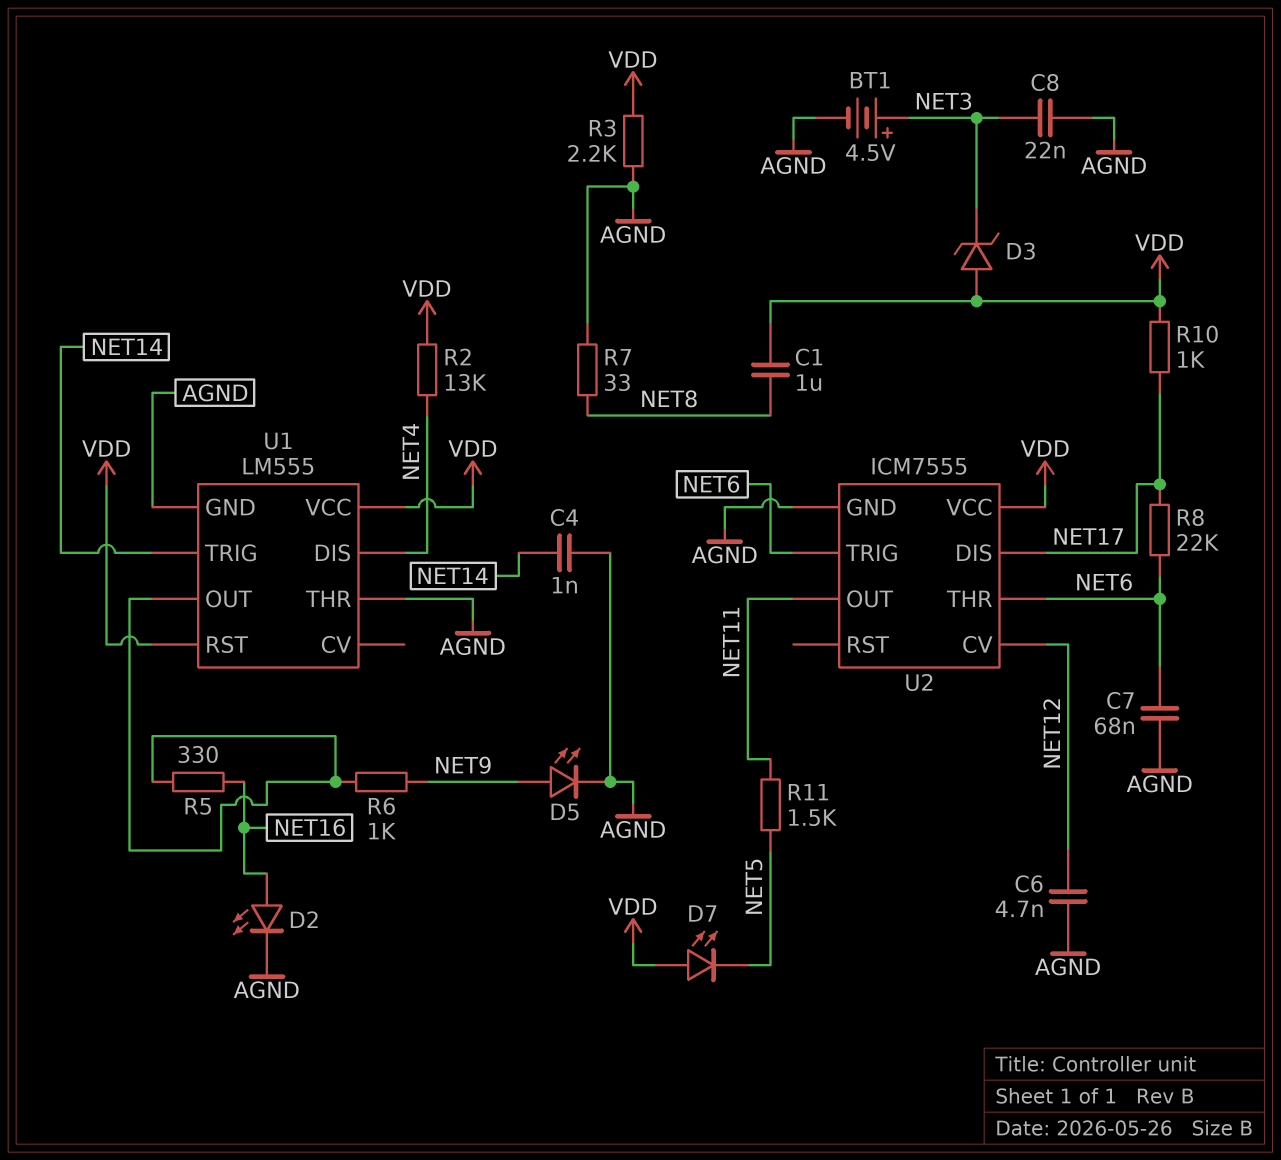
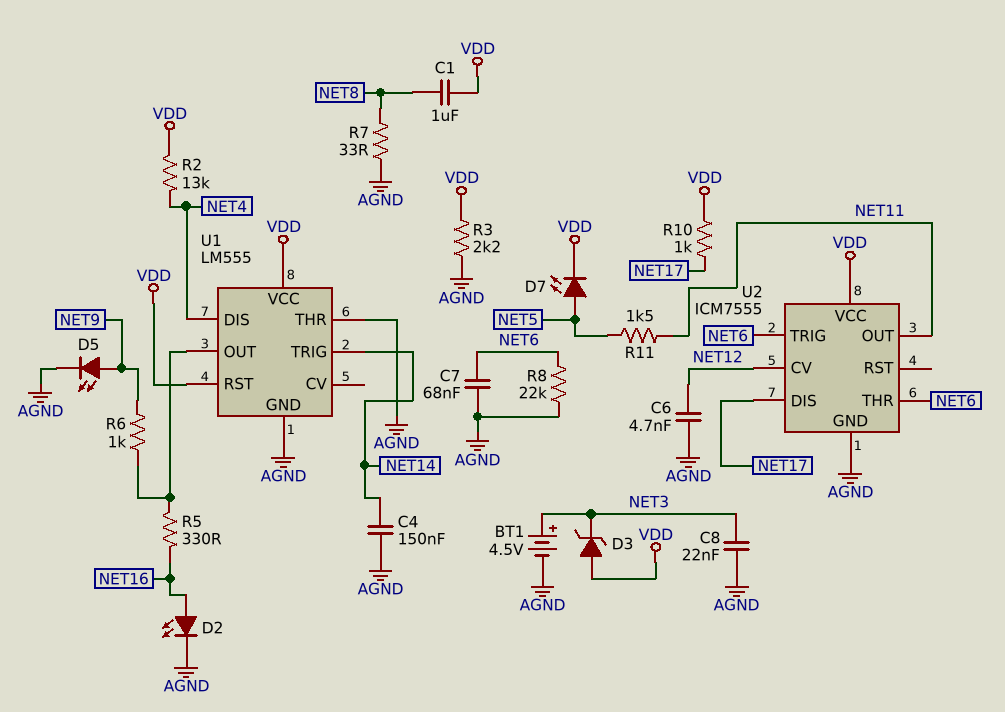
C4: 1nF (AGND, NET14) -> 150nF (AGND, NET14)
D7: LED (A VDD, K NET5) -> LED (A NET5, K VDD)
R8: 22k (NET6, NET17) -> 22k (AGND, NET6)

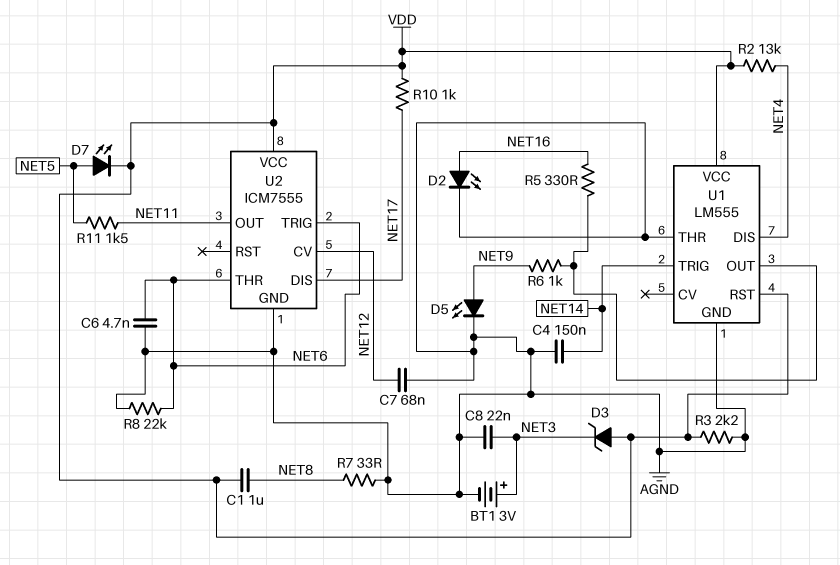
BT1: 4.5V (plus NET3, minus AGND) -> 3V (plus NET3, minus AGND)
C6: 4.7nF (AGND, NET12) -> 4.7nF (AGND, NET6)
C7: 68nF (AGND, NET6) -> 68nF (AGND, NET12)

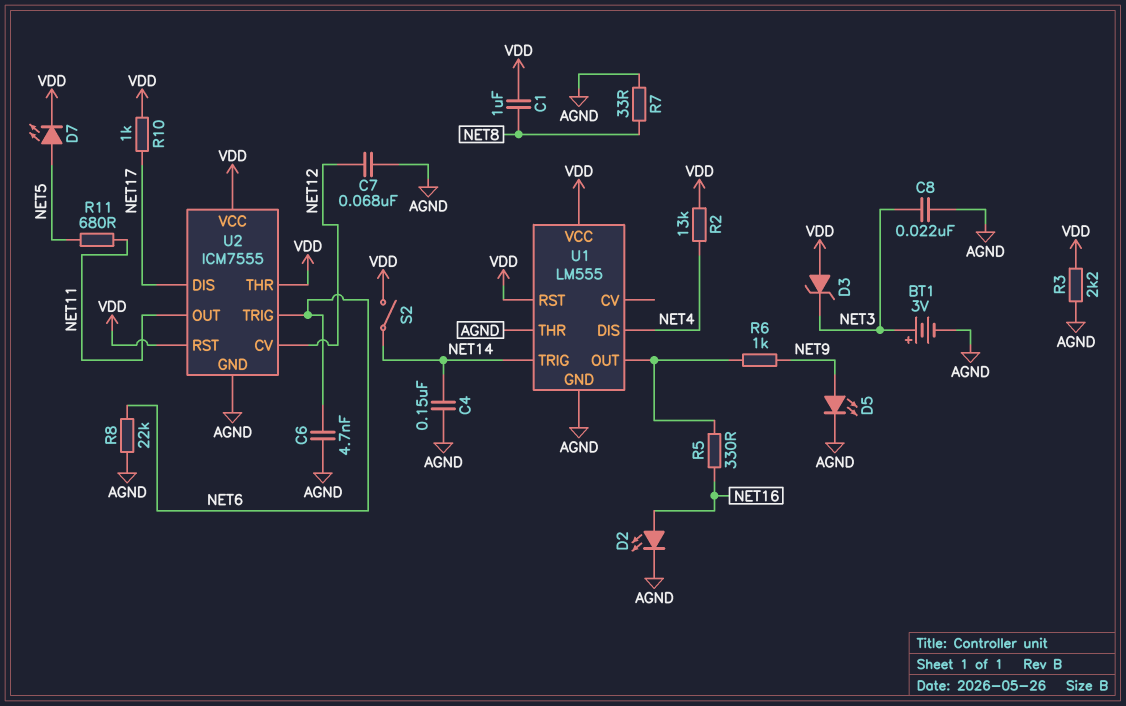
R11: 1.5k (NET5, NET11) -> 680 (NET5, NET11)
S2: none -> switch (NET14, VDD)
U2 pin RST: none -> VDD
U2 pin THR: NET6 -> VDD

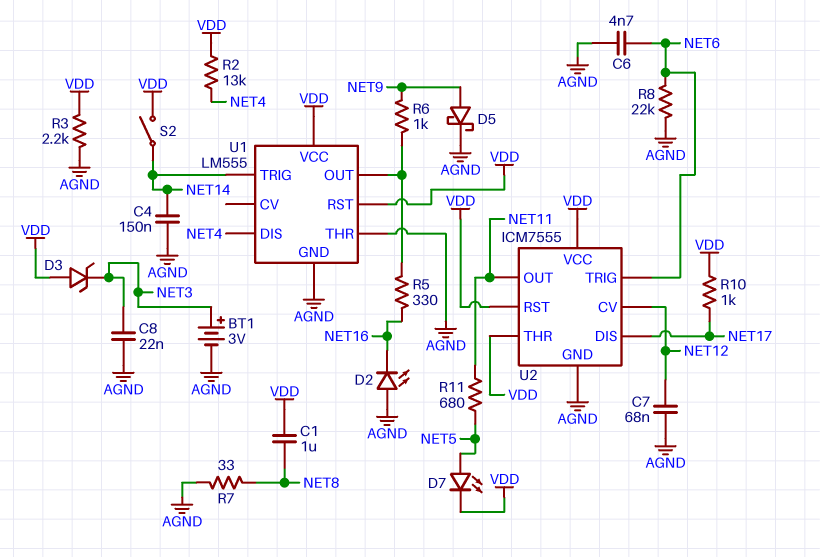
D2: LED (A NET16, K AGND) -> LED (A AGND, K NET16)
D5: LED (A NET9, K AGND) -> schottky (A NET9, K AGND)

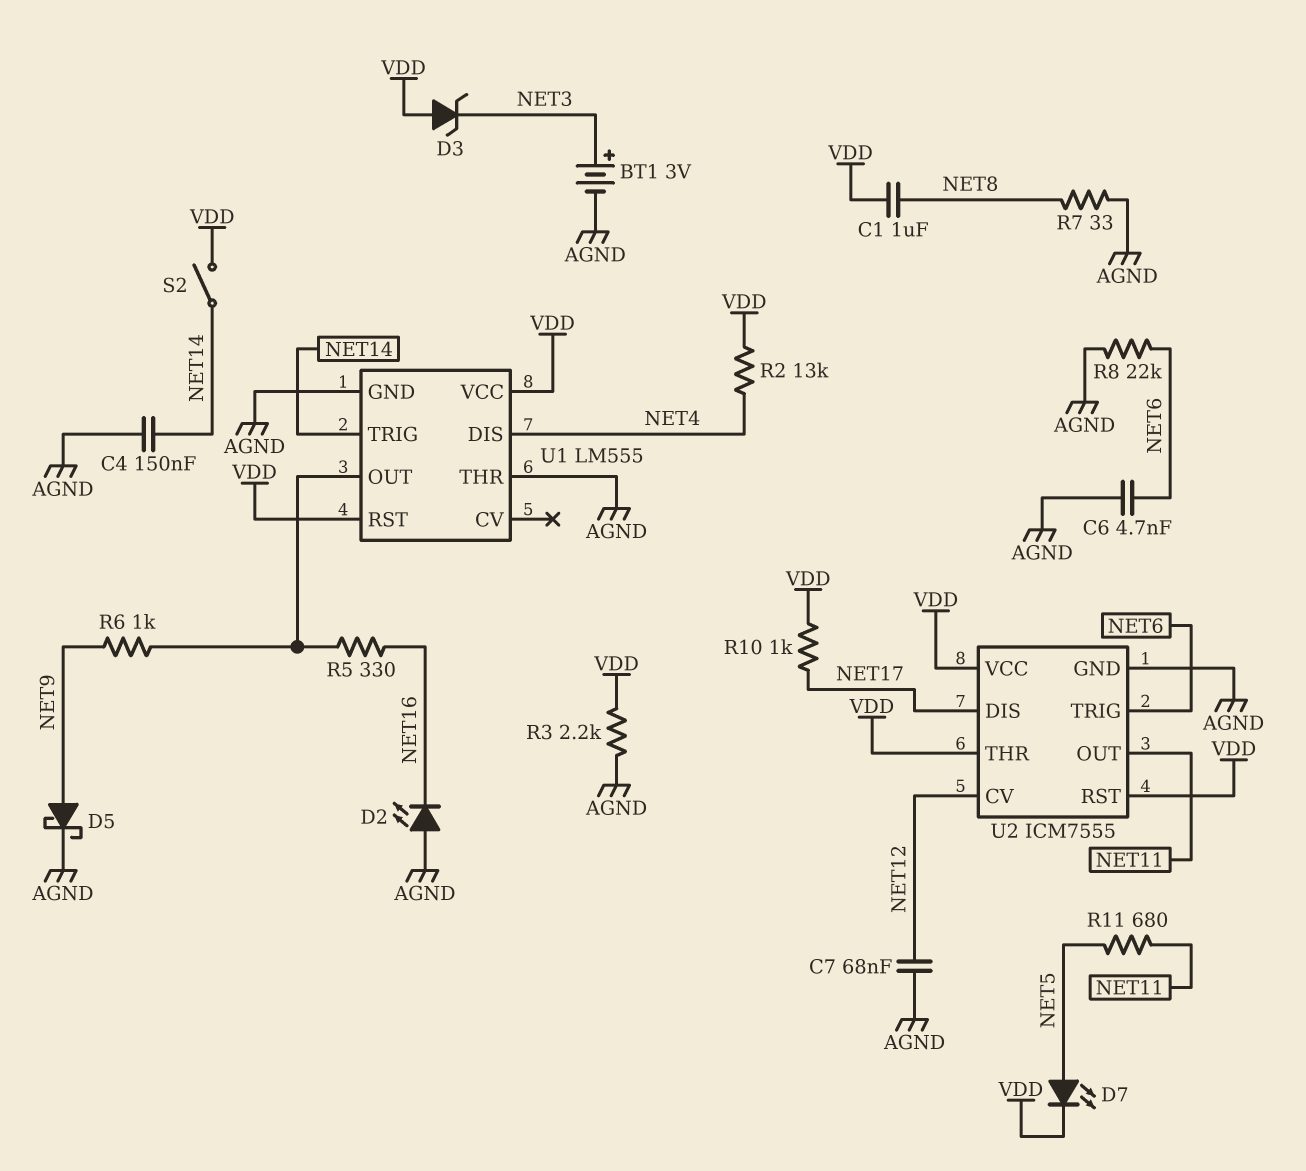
C8: 22nF (AGND, NET3) -> none

